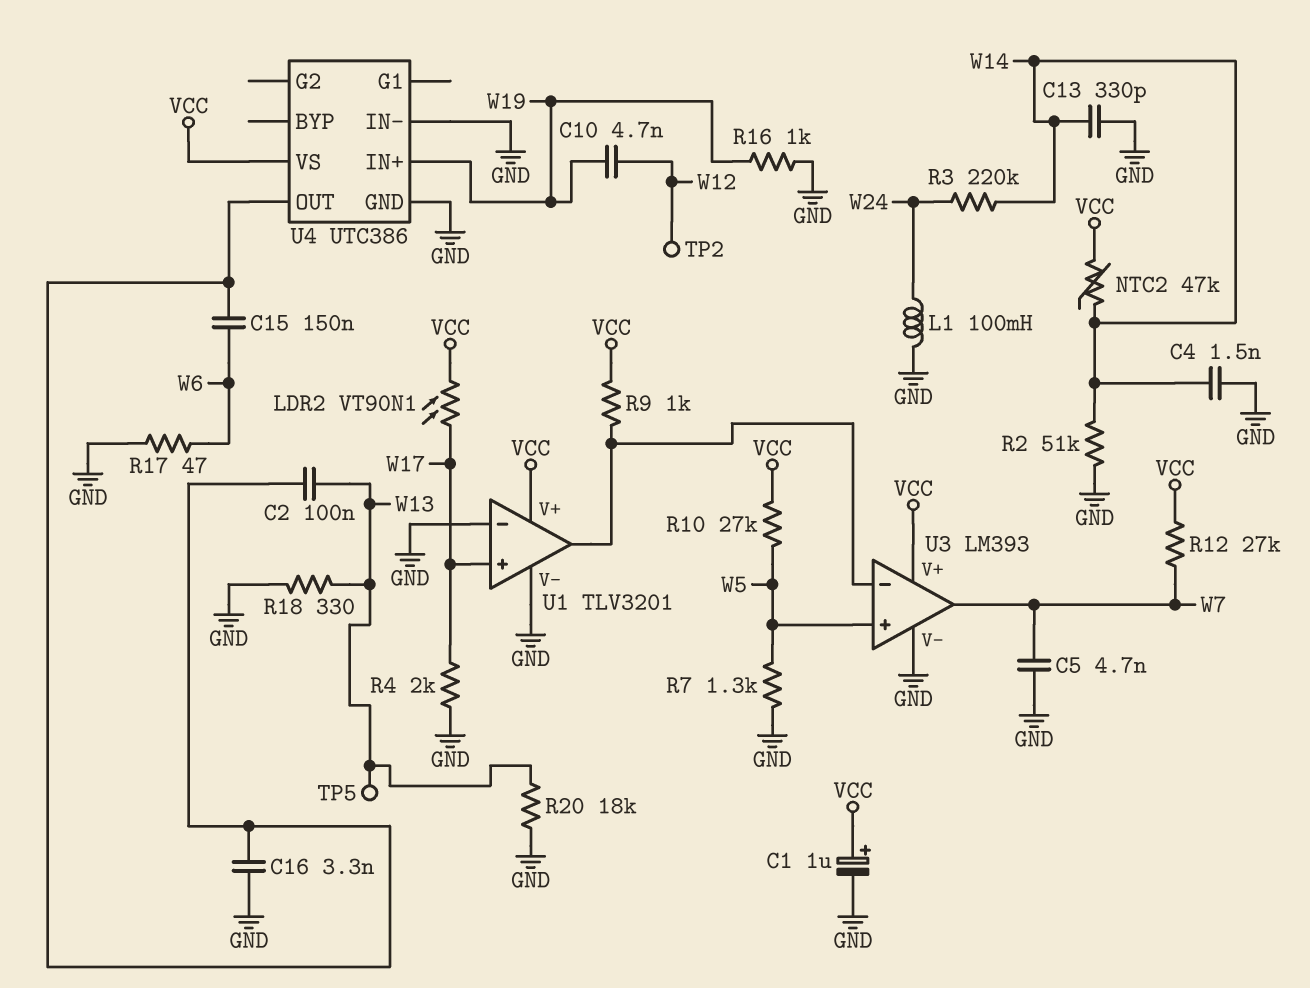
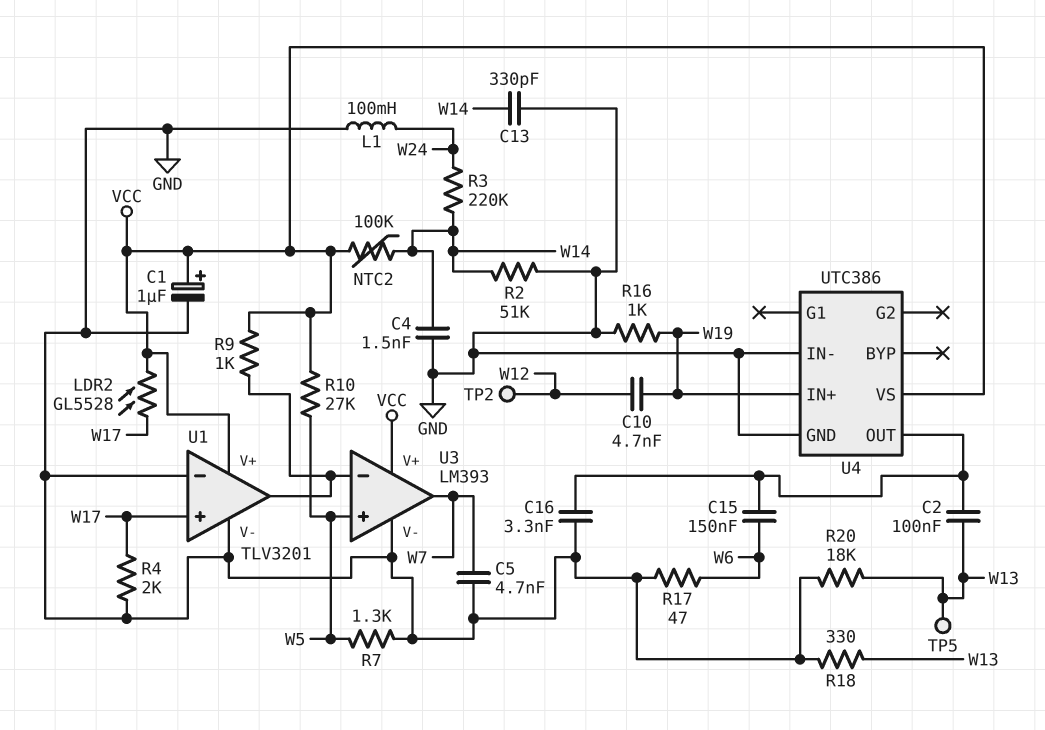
LDR2: VT90N1 (VCC, W17) -> GL5528 (VCC, W17)
NTC2: 47k (VCC, W14) -> 100k (VCC, W14)
R12: 27k (VCC, W7) -> none

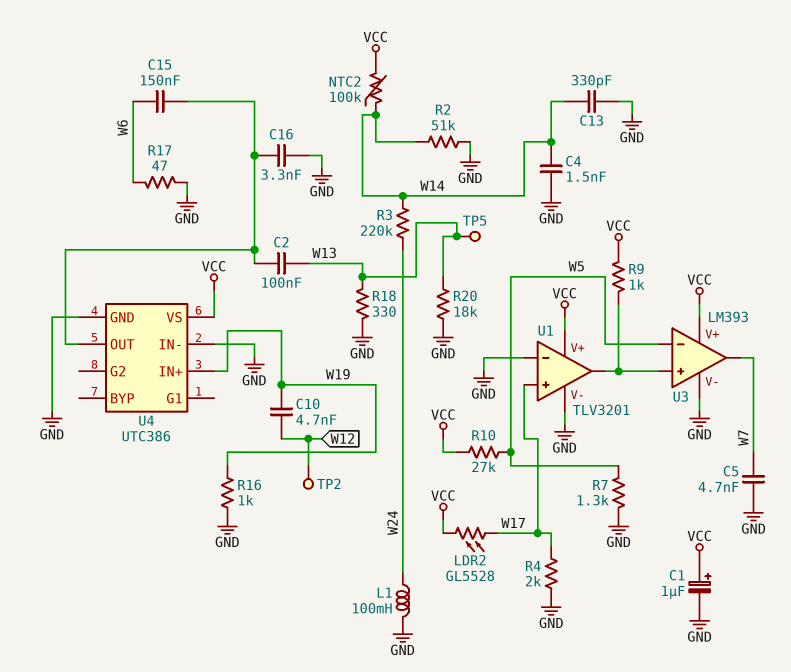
U3 pin in+: W5 -> U1/out
U3 pin in-: U1/out -> W5

